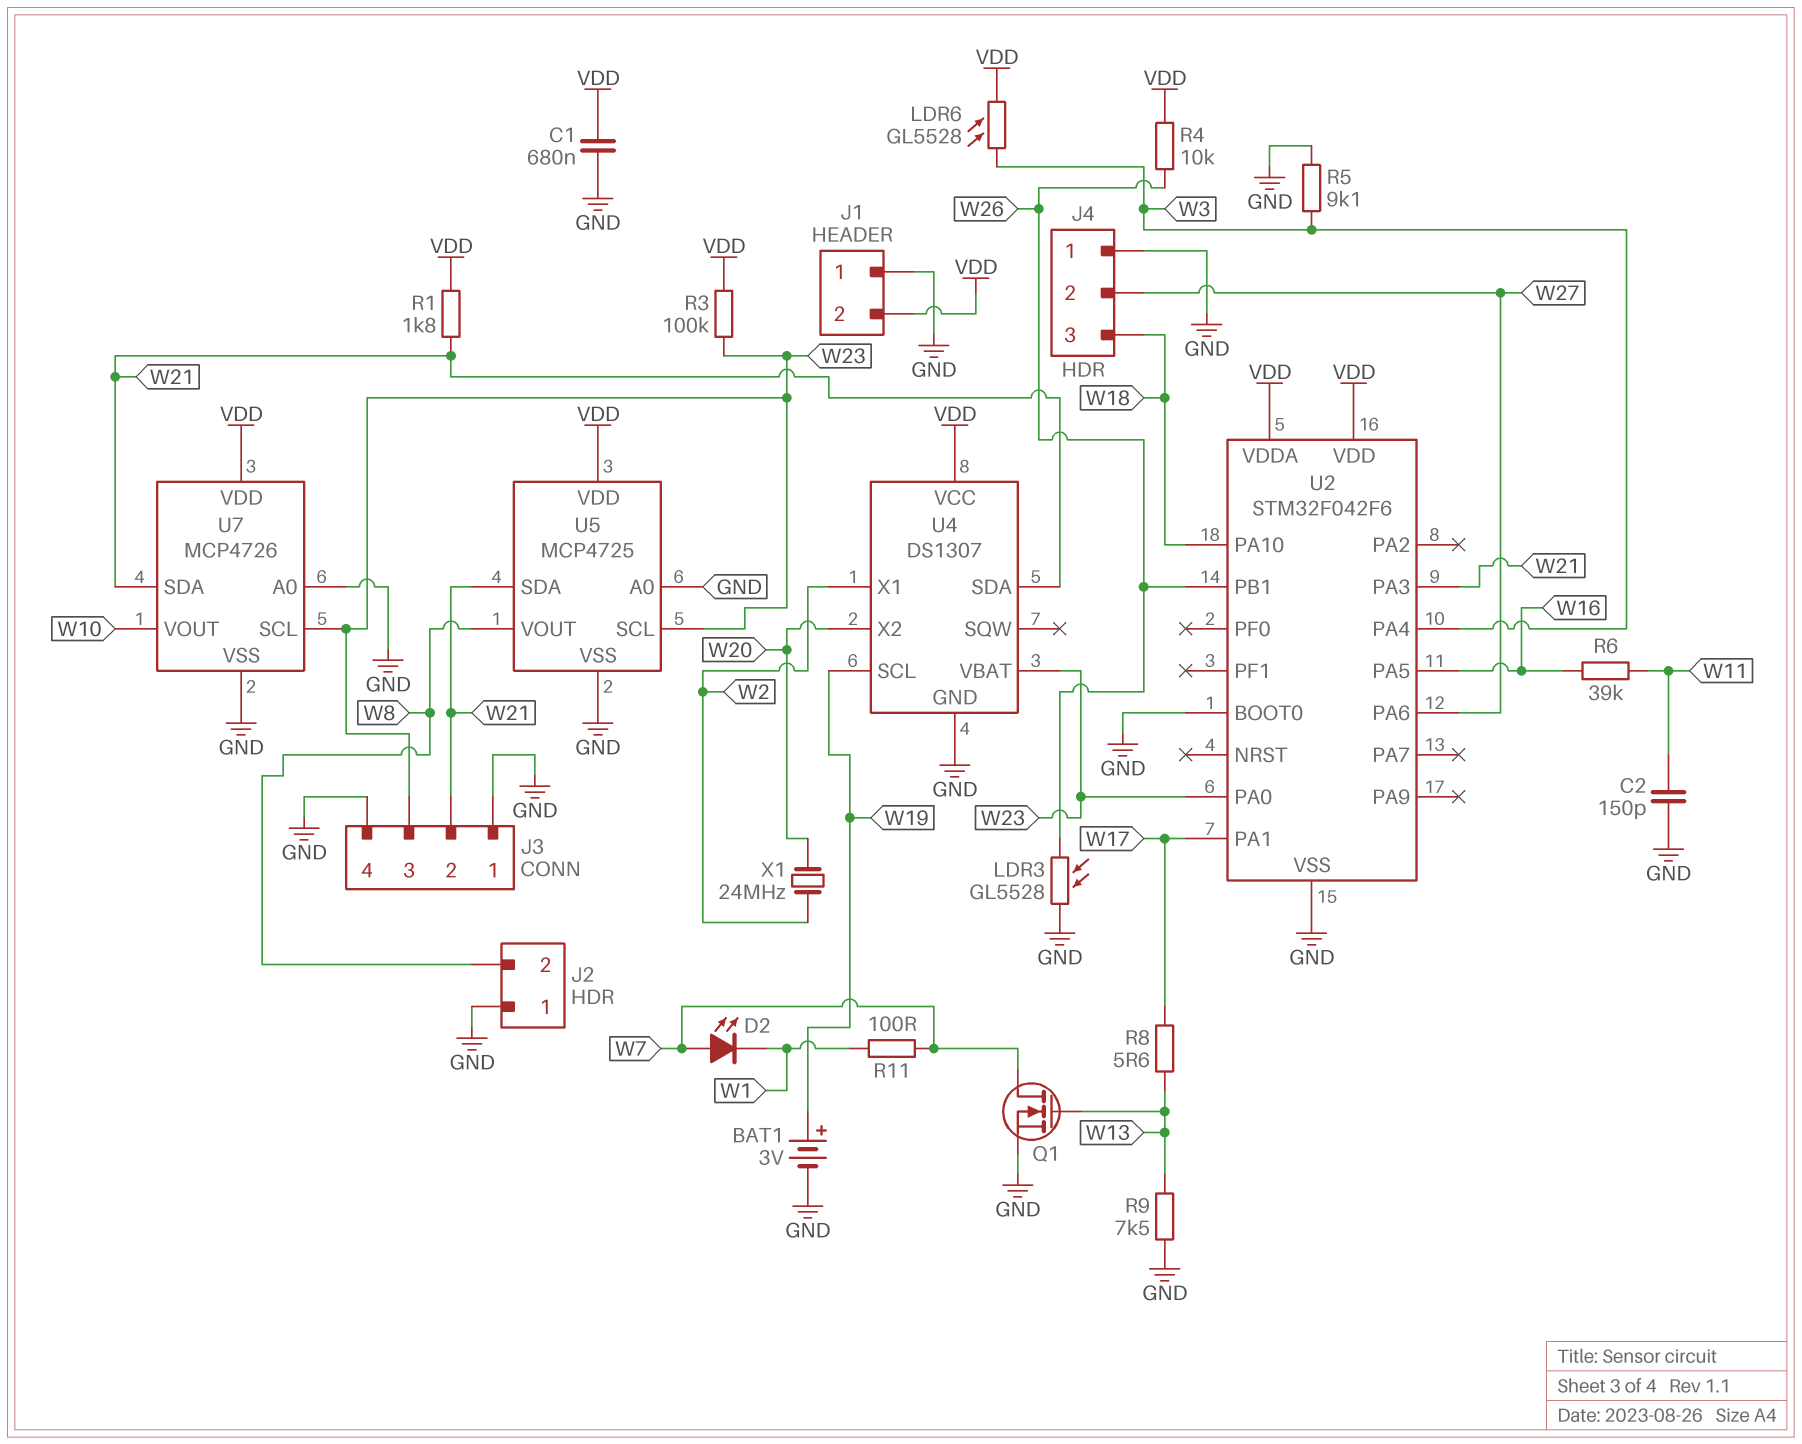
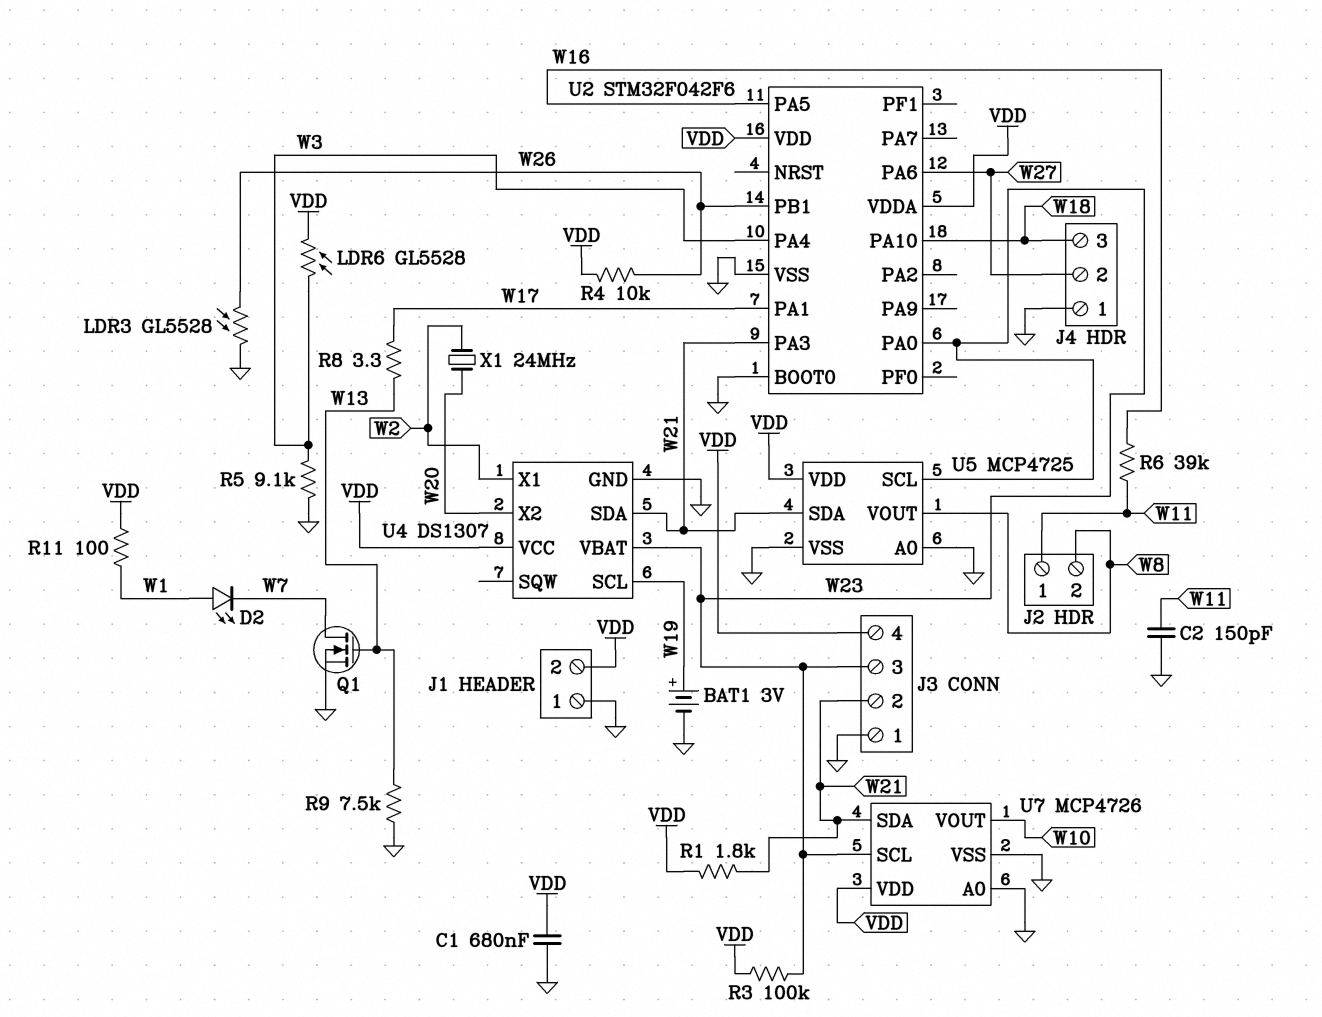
D2: LED (A W7, K W1) -> LED (A W1, K W7)
J2 pin 1: GND -> W11
J3 pin 4: GND -> VDD
R8: 5.6 (W13, W17) -> 3.3 (W13, W17)
R11: 100 (W1, W7) -> 100 (VDD, W1)

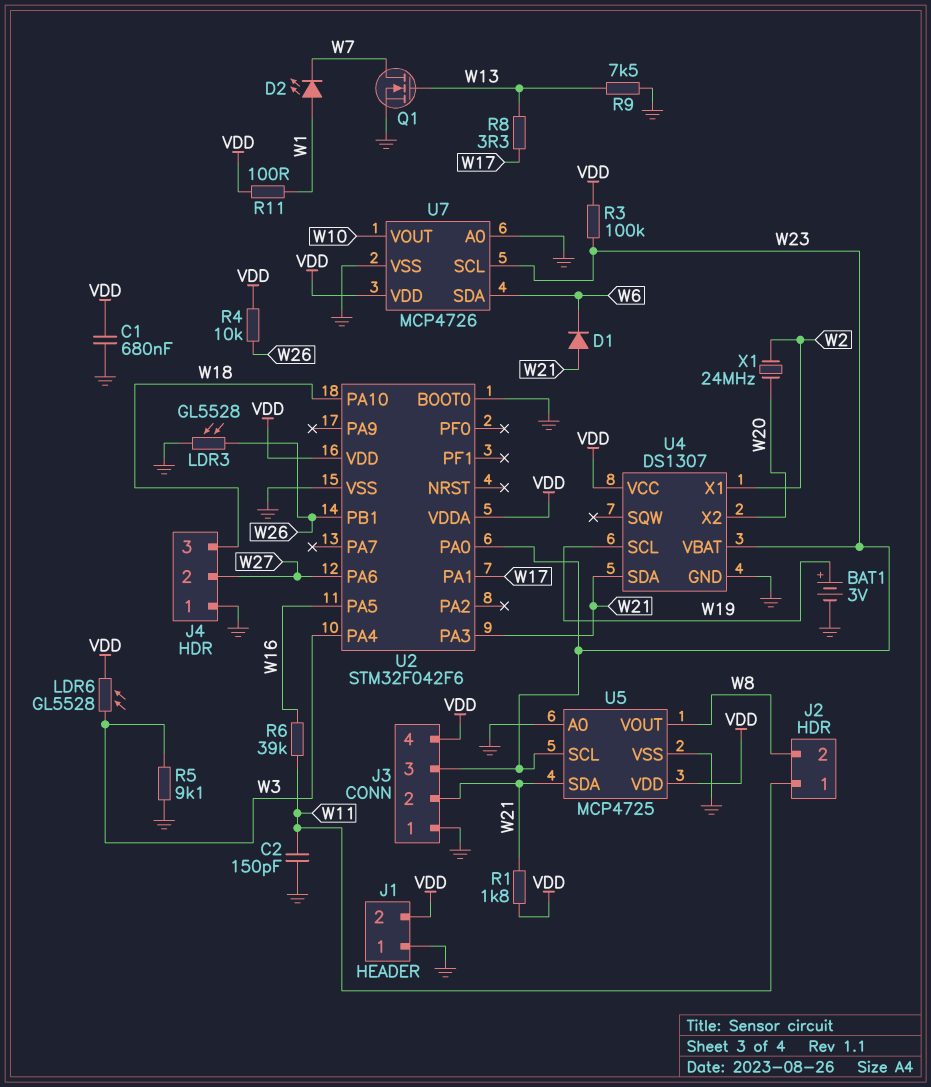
D1: none -> diode (A W21, K W6)
U7 pin SDA: W21 -> W6

